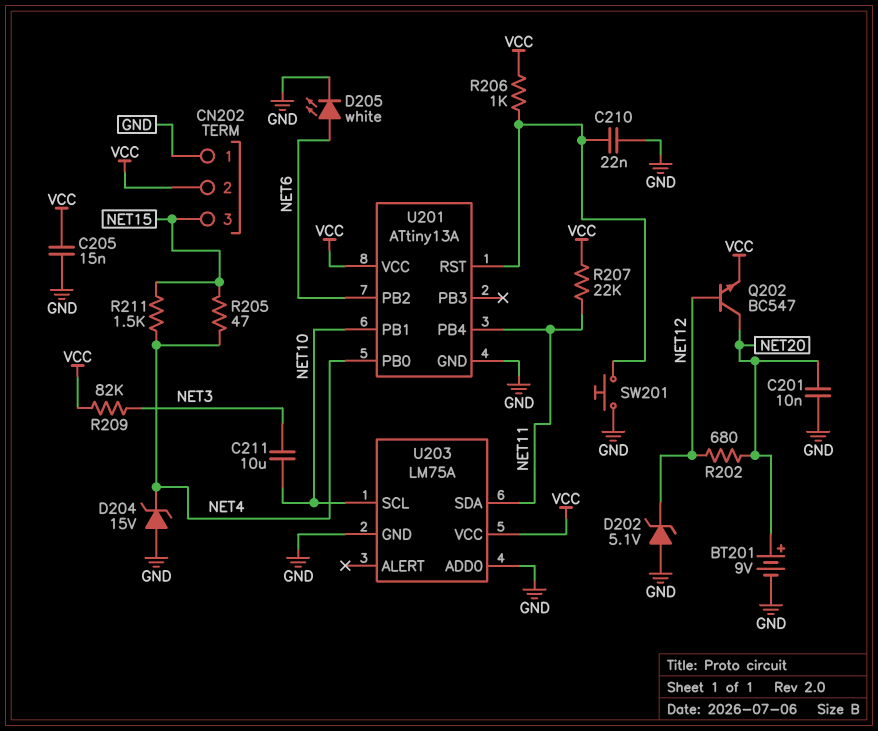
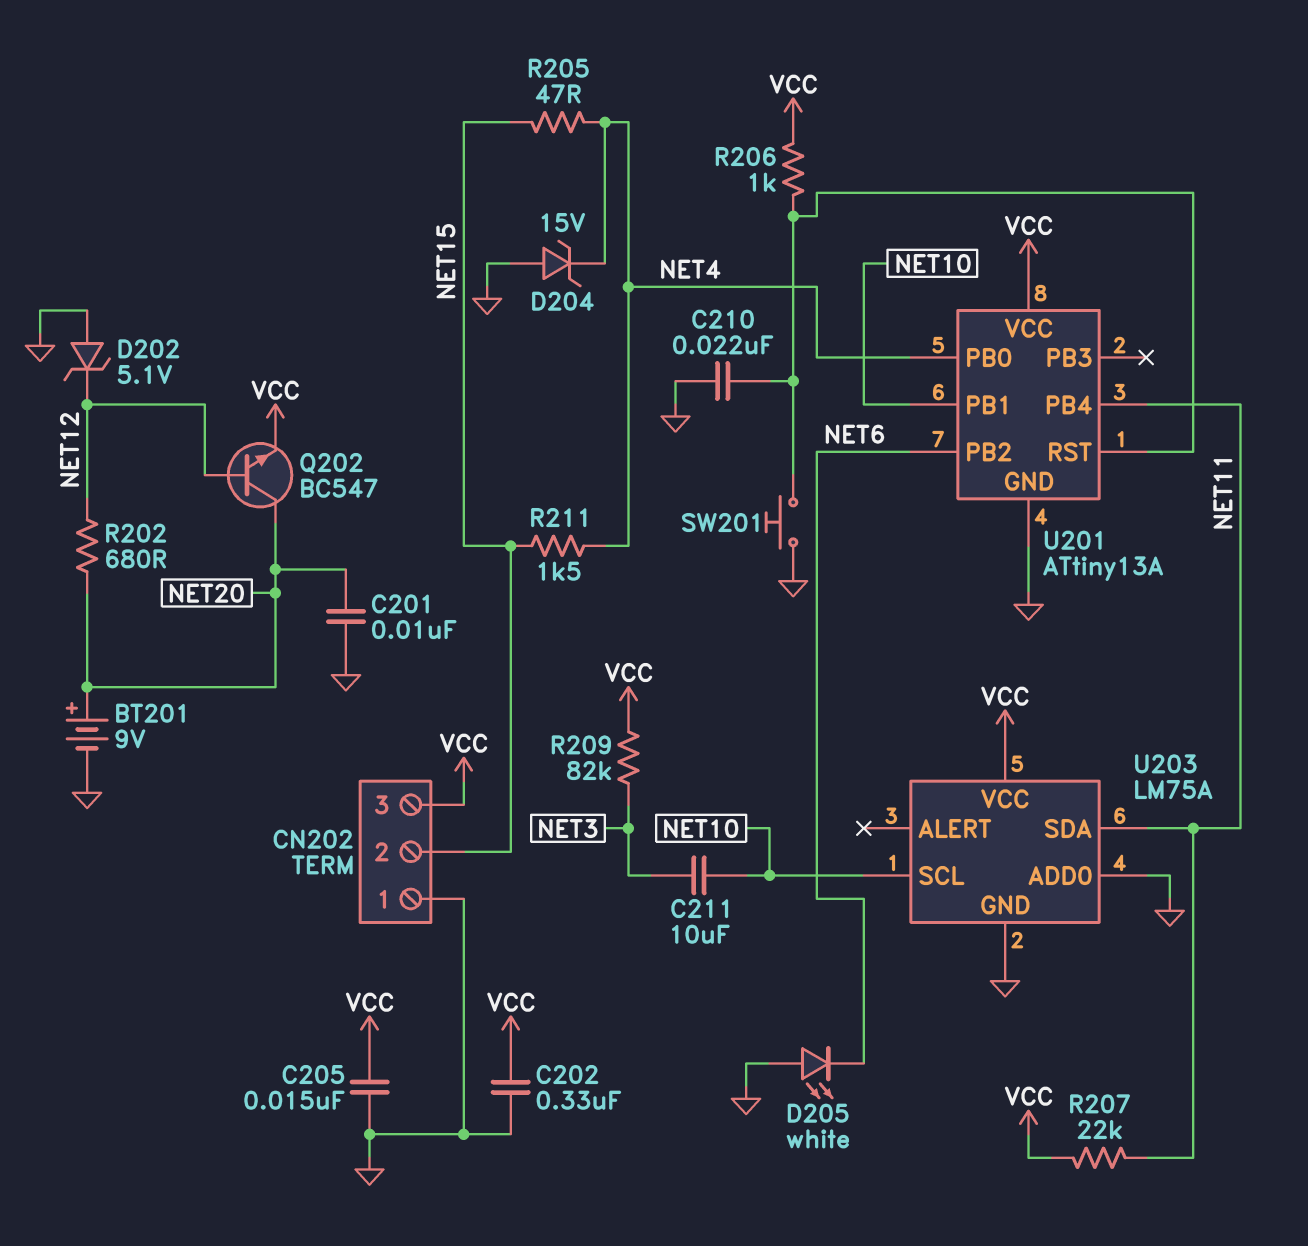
C202: none -> 330nF (GND, VCC)
CN202 pin 2: VCC -> NET15
CN202 pin 3: NET15 -> VCC
D205: LED white (A NET6, K GND) -> LED white (A GND, K NET6)

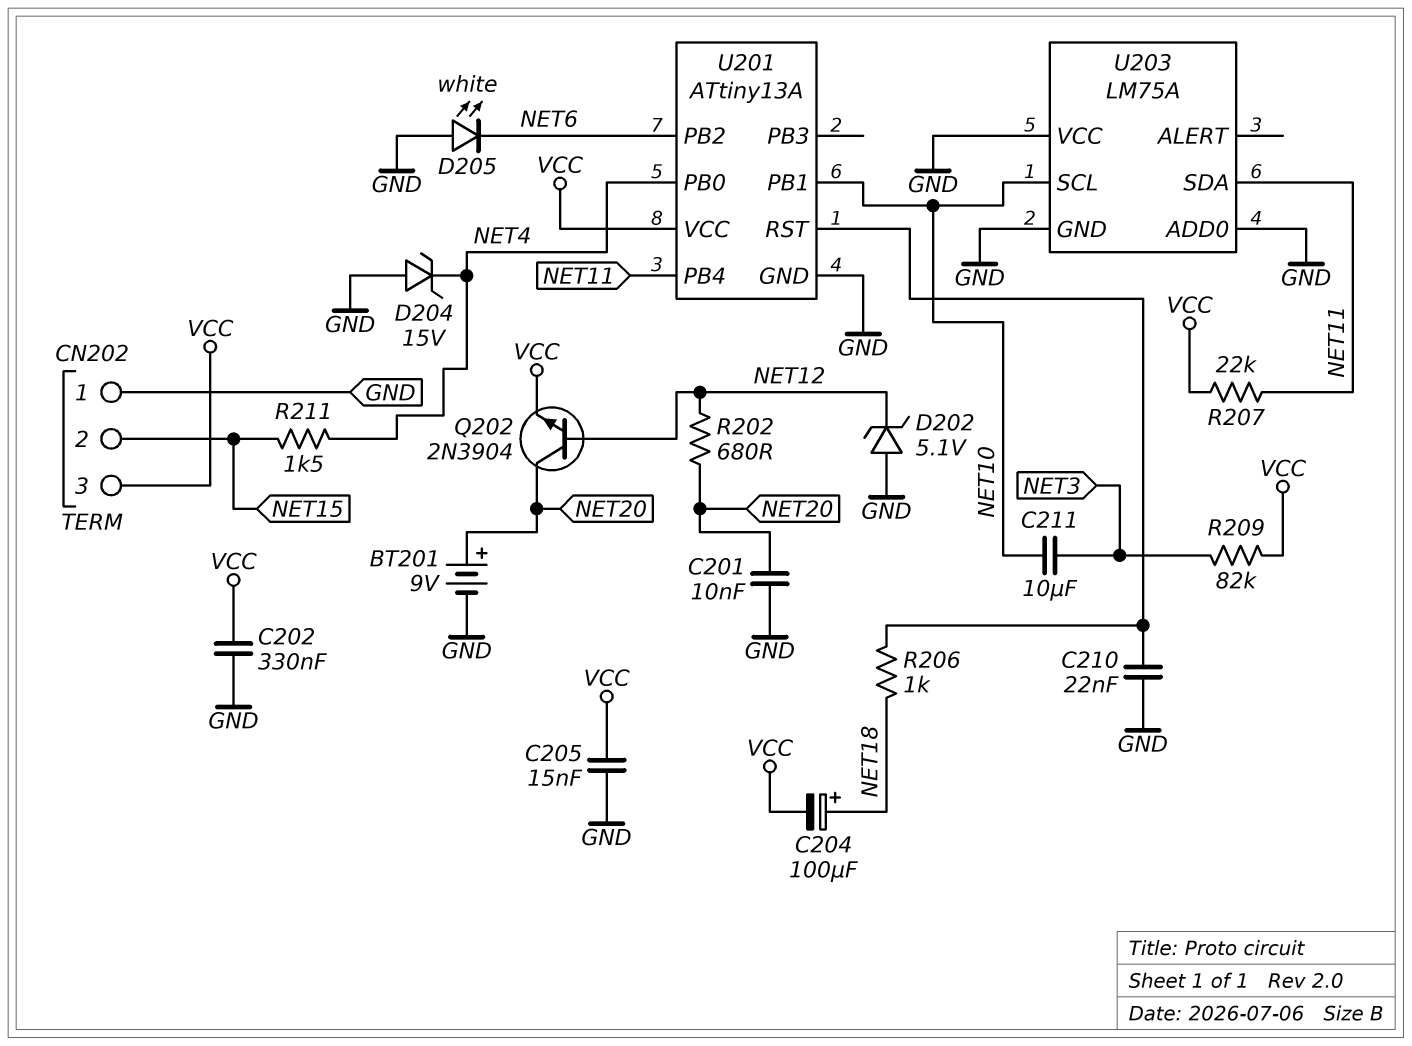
C204: none -> 100uF (plus NET18, minus VCC)
Q202: NPN BC547 (B NET12, C NET20, E VCC) -> NPN 2N3904 (B NET12, C NET20, E VCC)
R205: 47 (NET4, NET15) -> none
R206: 1k (U201/RST, VCC) -> 1k (NET18, U201/RST)
SW201: button (GND, U201/RST) -> none
U203 pin VCC: VCC -> GND

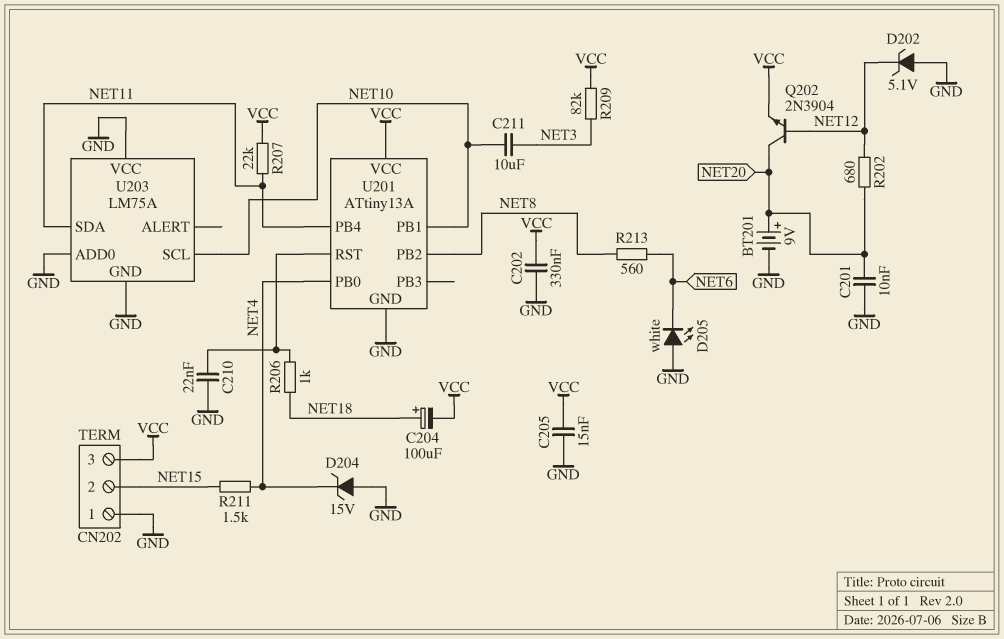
R213: none -> 560 (NET6, NET8)
U201 pin PB2: NET6 -> NET8

